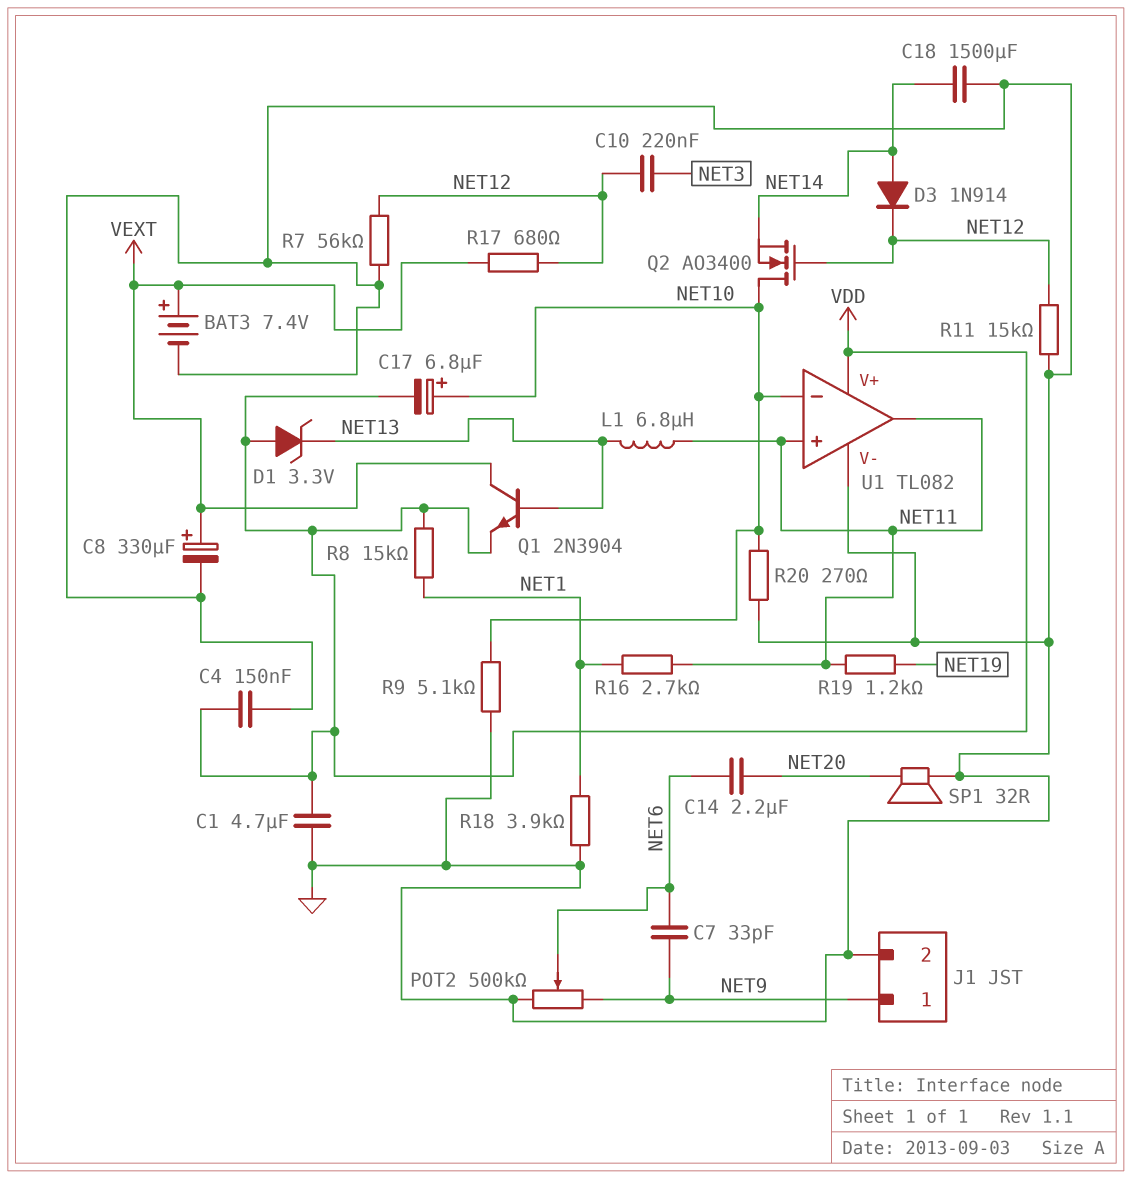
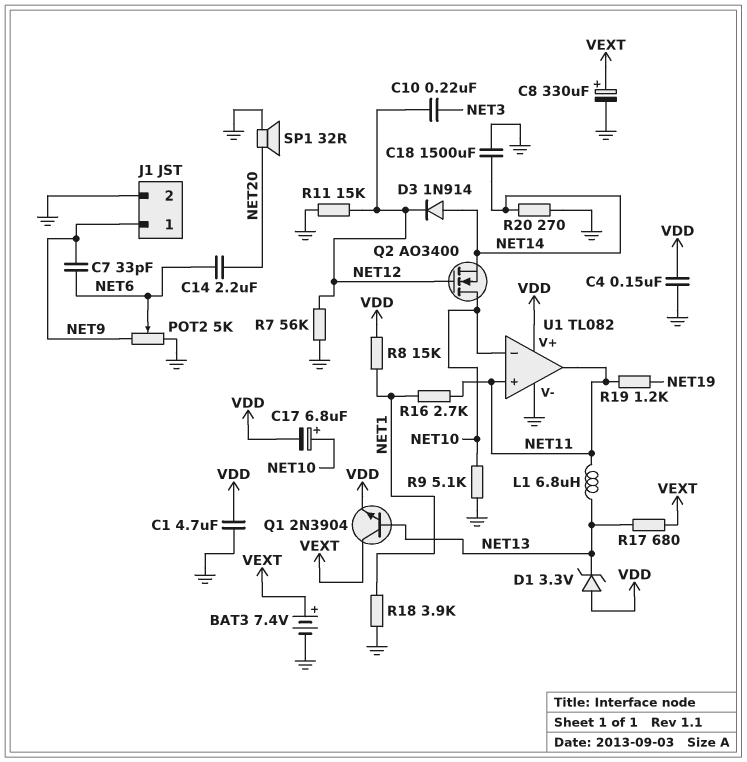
POT2: 500k (GND, NET9, wiper NET6) -> 5k (GND, NET9, wiper NET6)
R17: 680 (NET12, VEXT) -> 680 (NET13, VEXT)
R20: 270 (GND, NET10) -> 270 (GND, NET14)

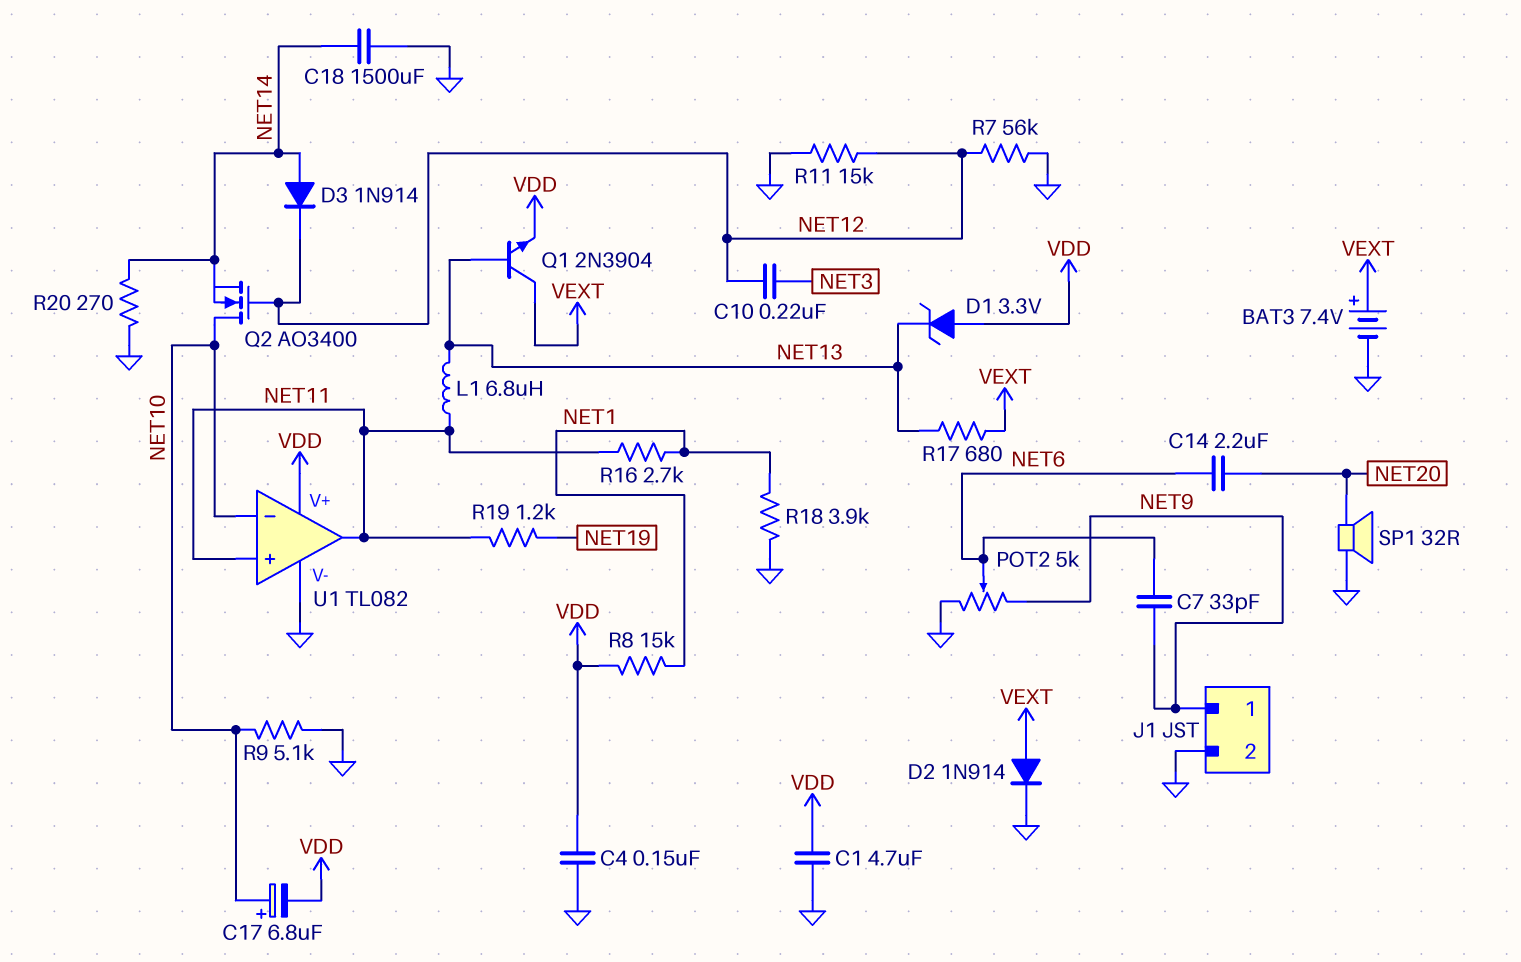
C8: 330uF (plus VEXT, minus GND) -> none
D2: none -> diode 1N914 (A VEXT, K GND)

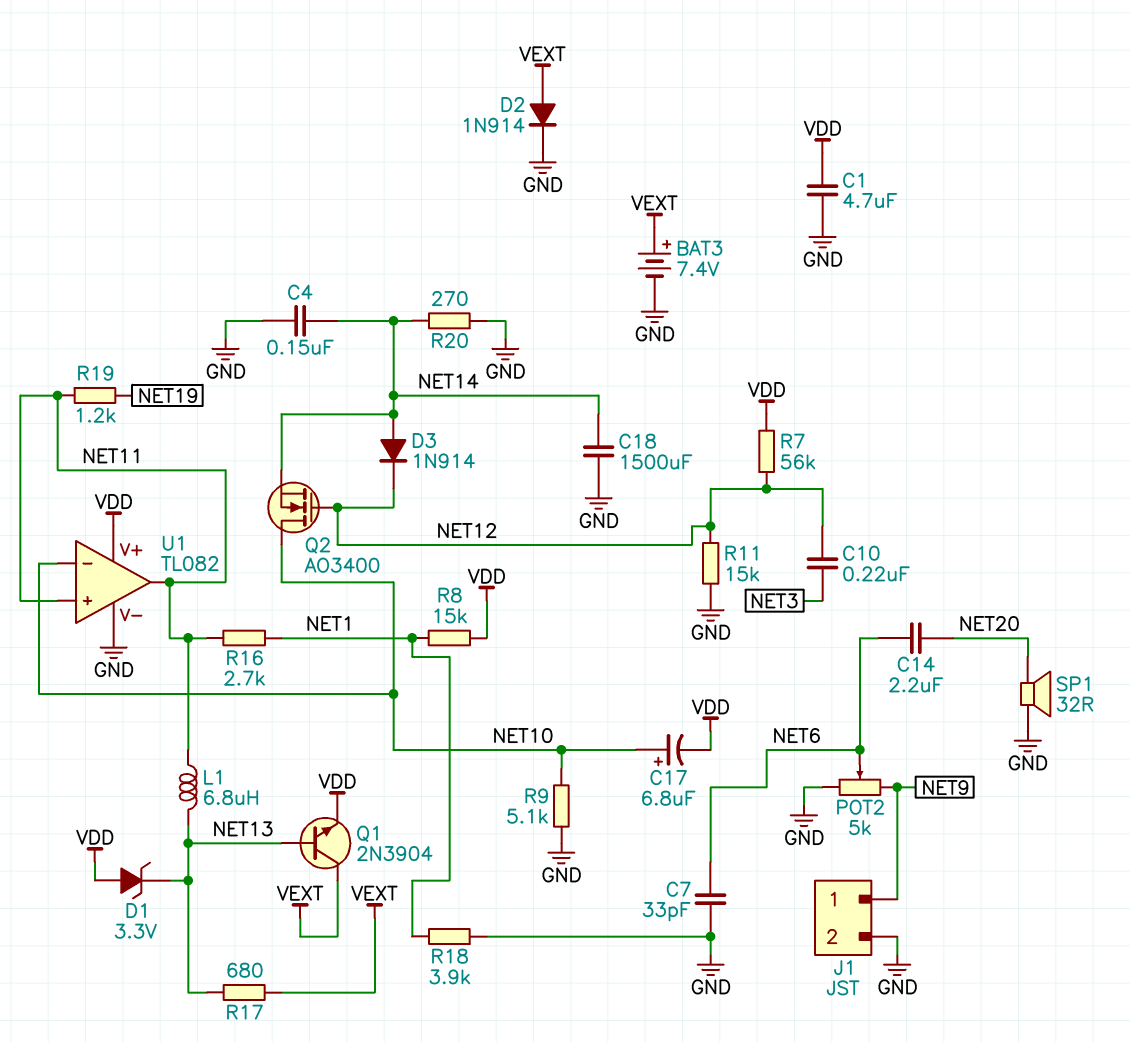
C4: 150nF (GND, VDD) -> 150nF (GND, NET14)
C7: 33pF (NET6, NET9) -> 33pF (GND, NET6)
R7: 56k (GND, NET12) -> 56k (NET12, VDD)

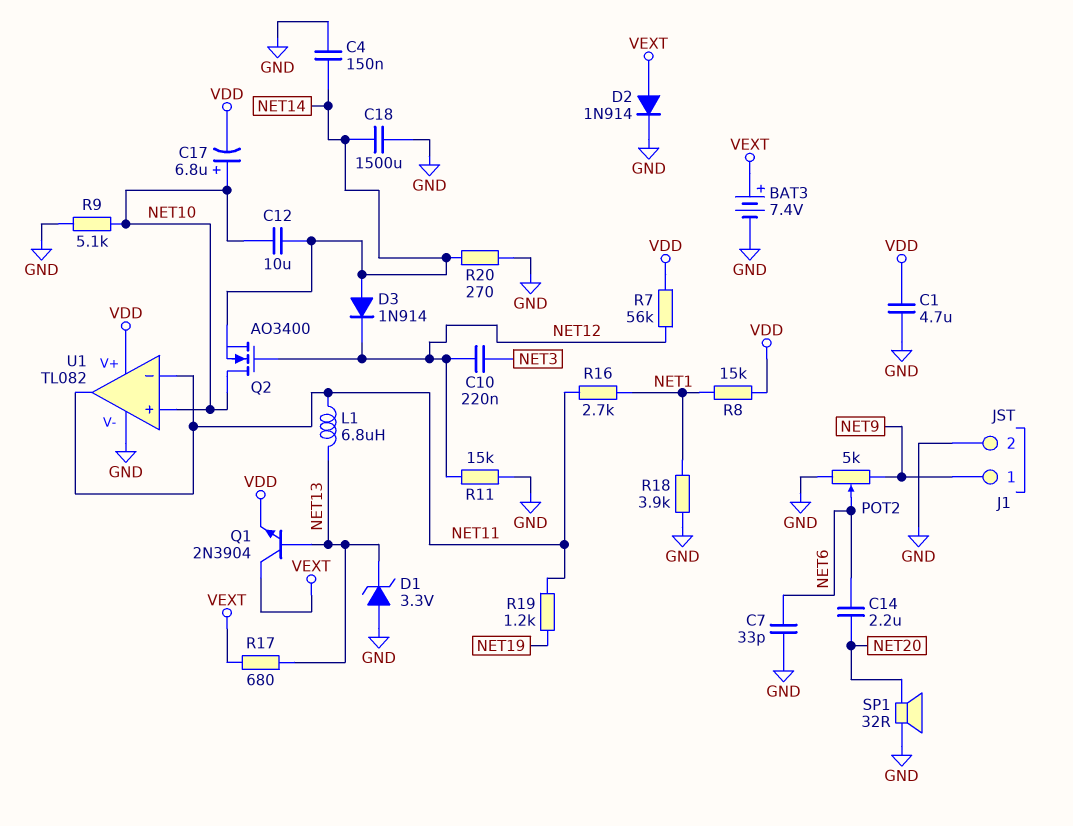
C12: none -> 10uF (NET10, NET14)
D1: zener 3.3V (A VDD, K NET13) -> zener 3.3V (A GND, K NET13)
U1 pin in+: NET11 -> NET10
U1 pin in-: NET10 -> NET11

